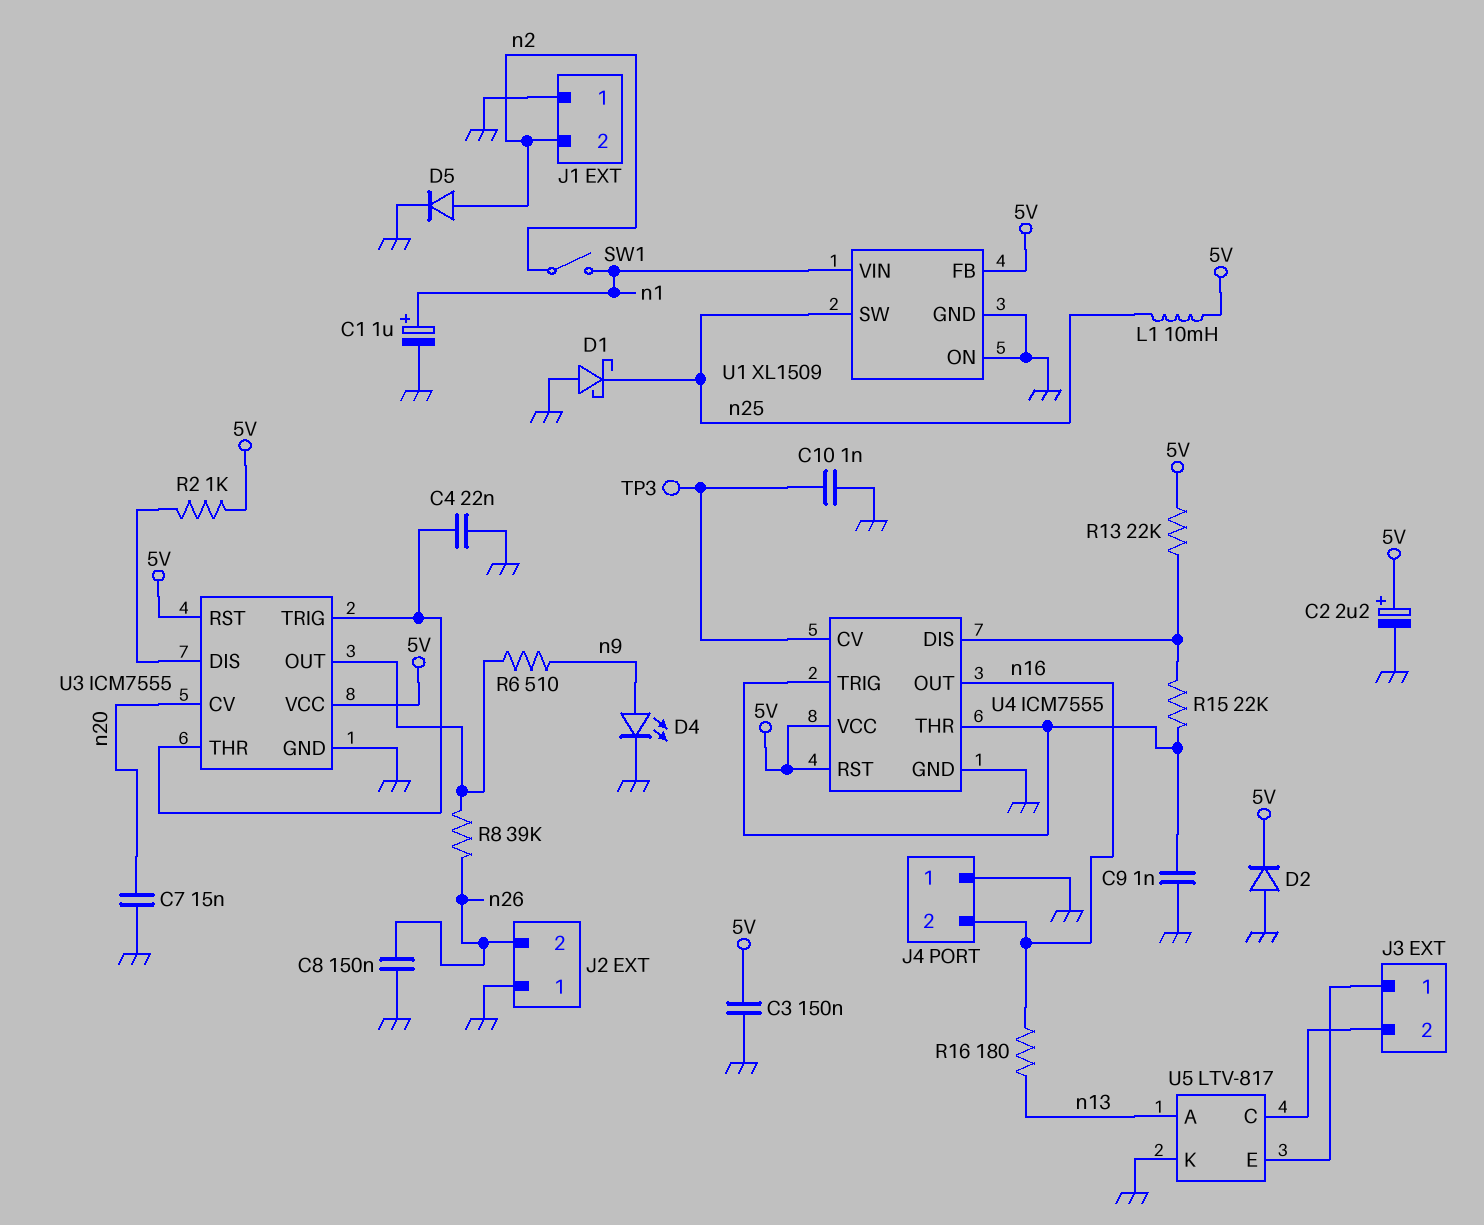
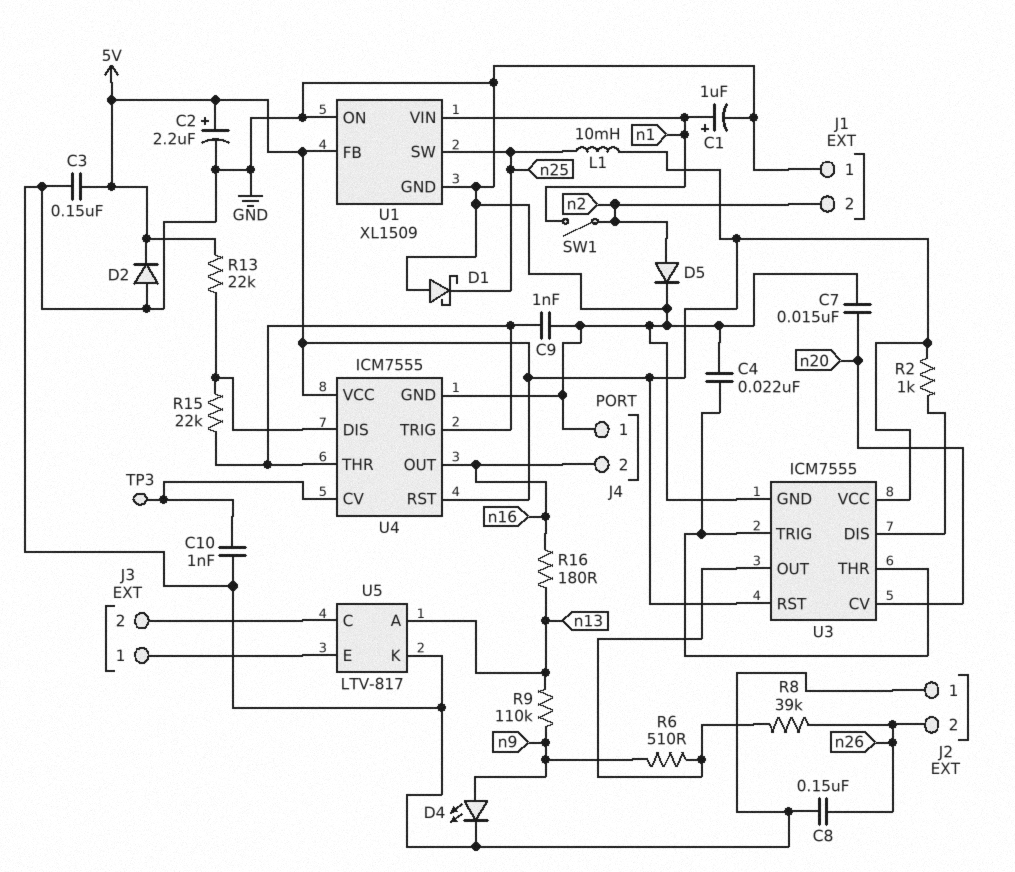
R9: none -> 110k (n9, n13)

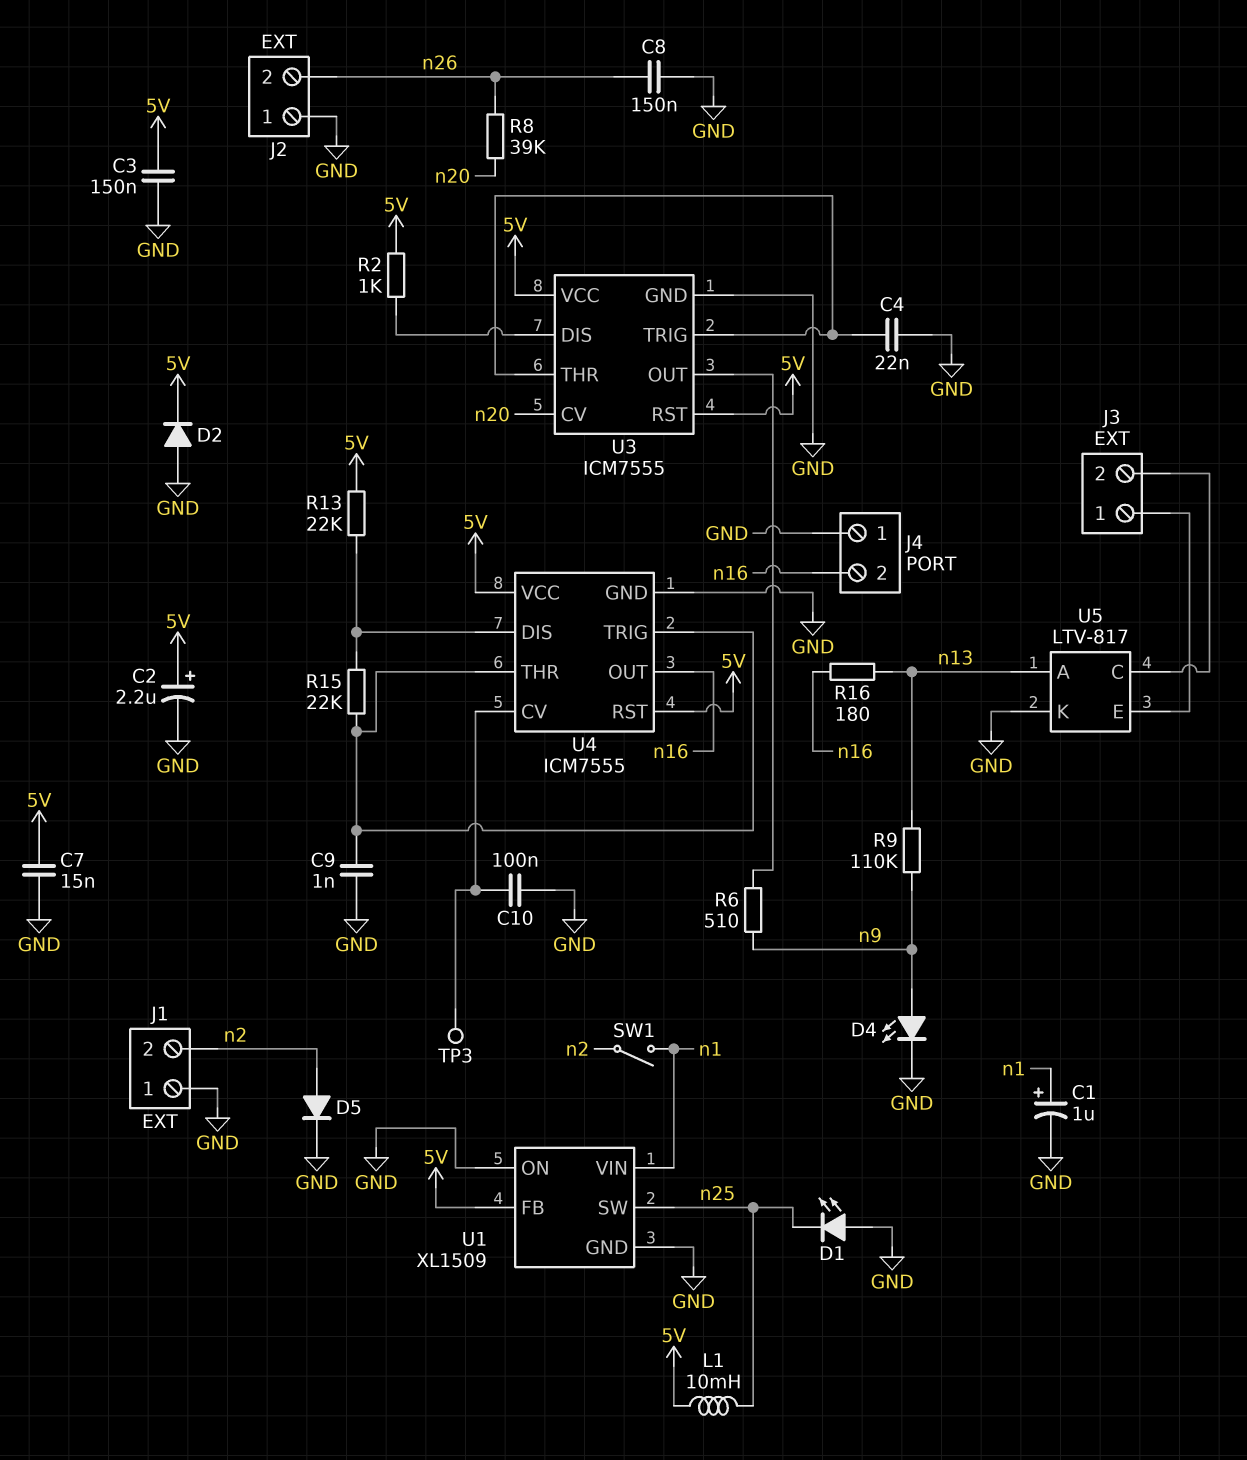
C7: 15nF (GND, n20) -> 15nF (5V, GND)
C10: 1nF (GND, U4/CV) -> 100nF (GND, U4/CV)
D1: schottky (A GND, K n25) -> LED (A GND, K n25)
R8: 39k (U3/OUT, n26) -> 39k (n20, n26)

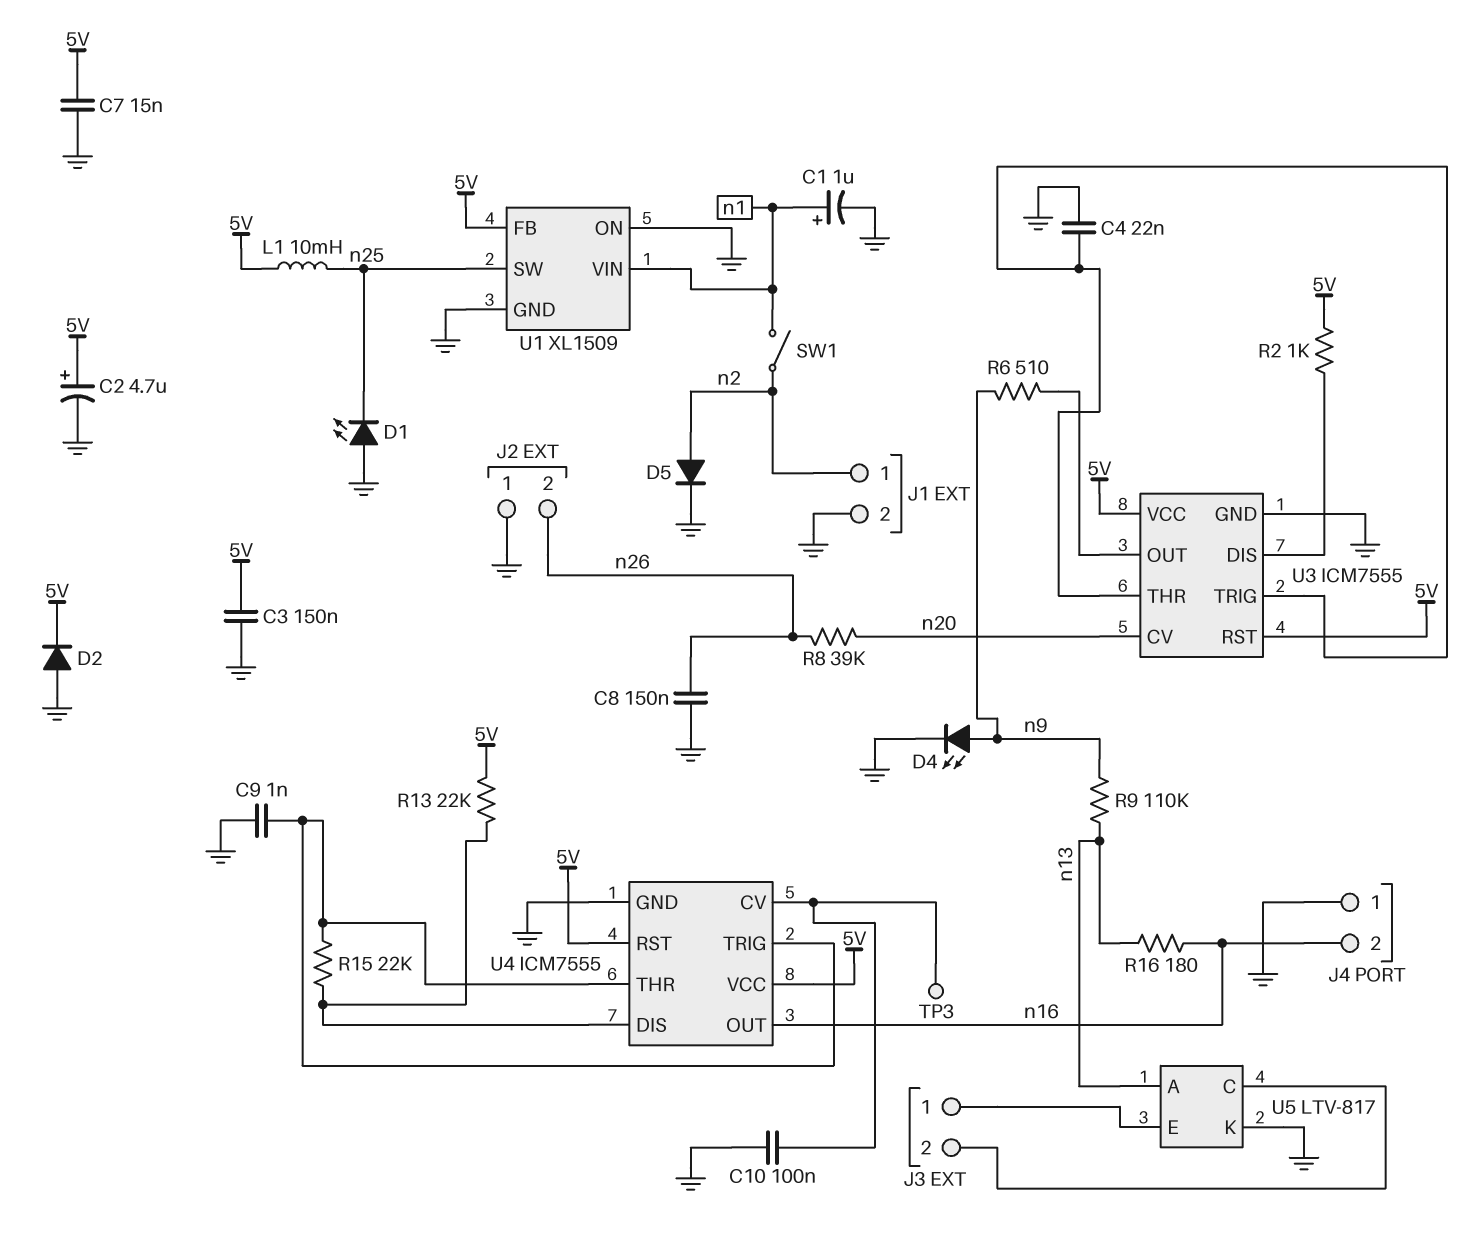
C2: 2.2uF (plus 5V, minus GND) -> 4.7uF (plus 5V, minus GND)
J1 pin 1: GND -> n2
J1 pin 2: n2 -> GND

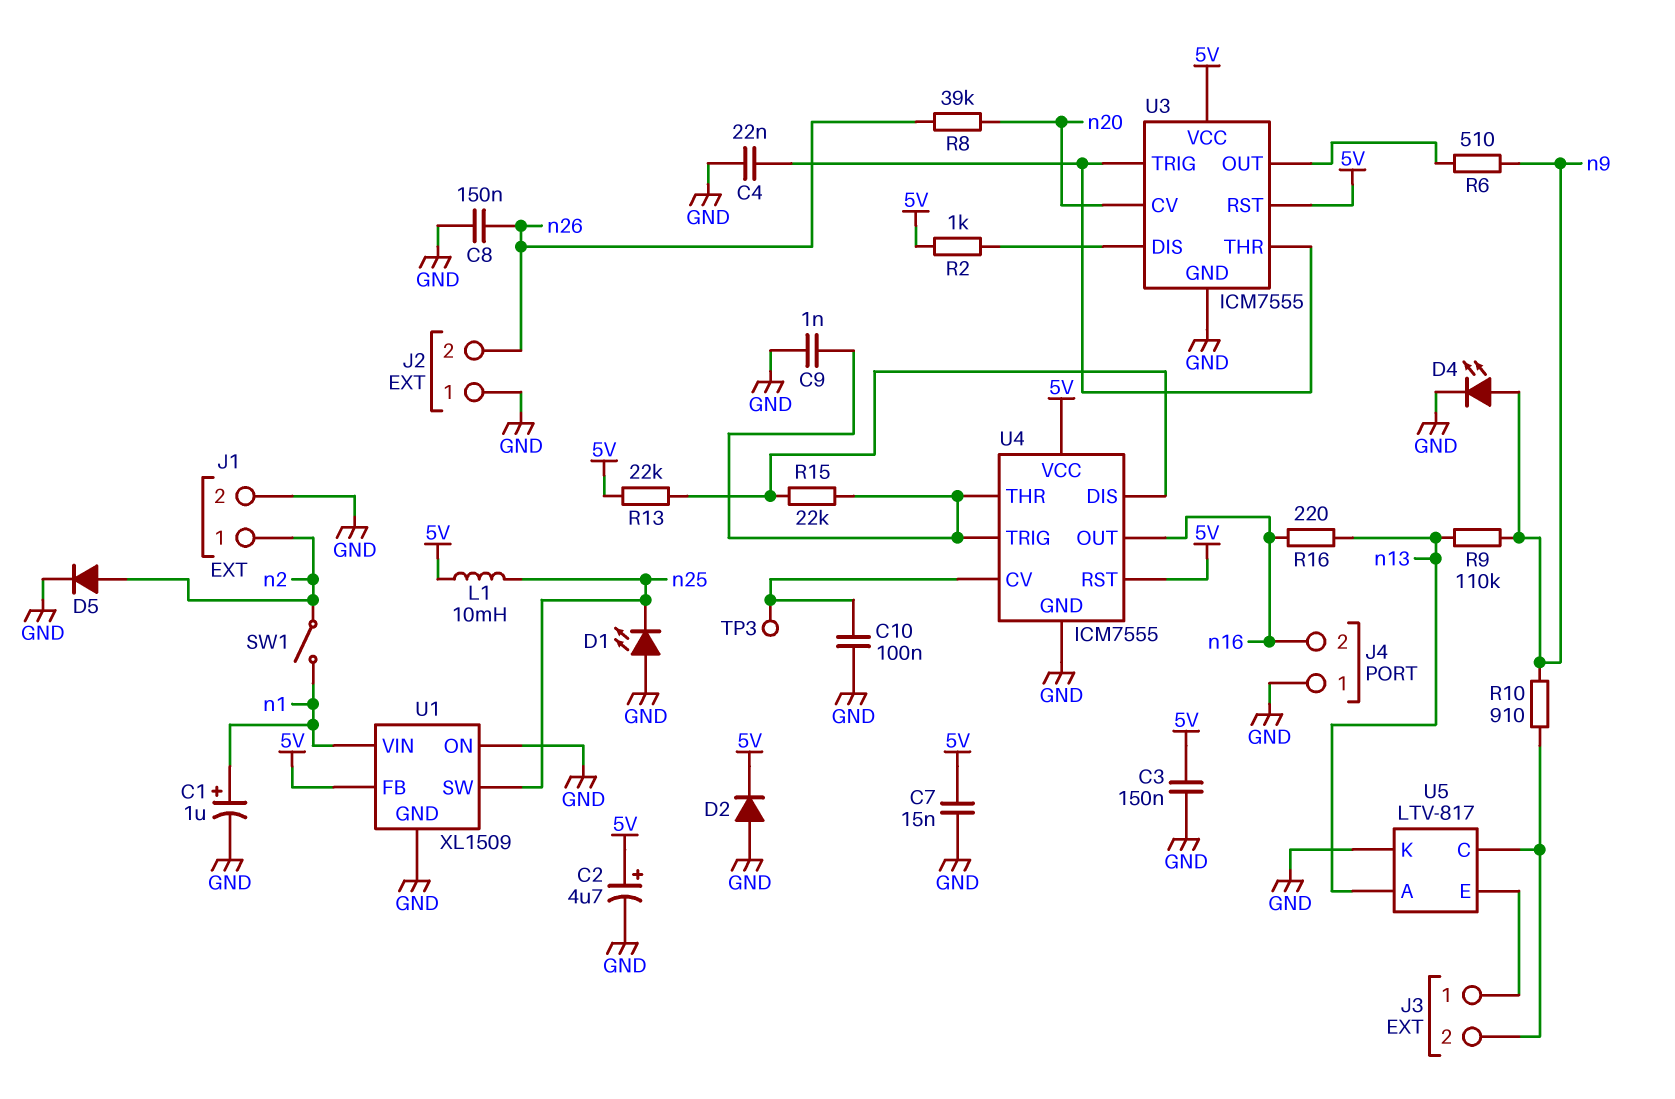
R10: none -> 910 (J3/2, n9)
R16: 180 (n13, n16) -> 220 (n13, n16)

